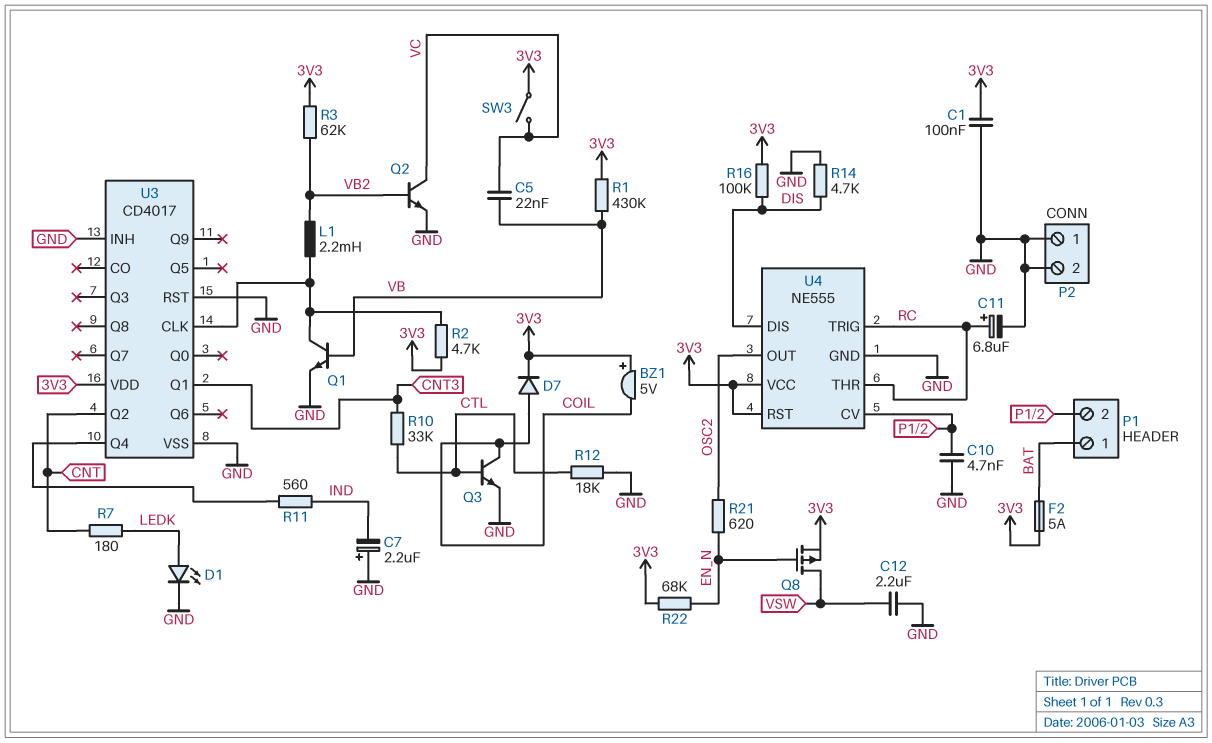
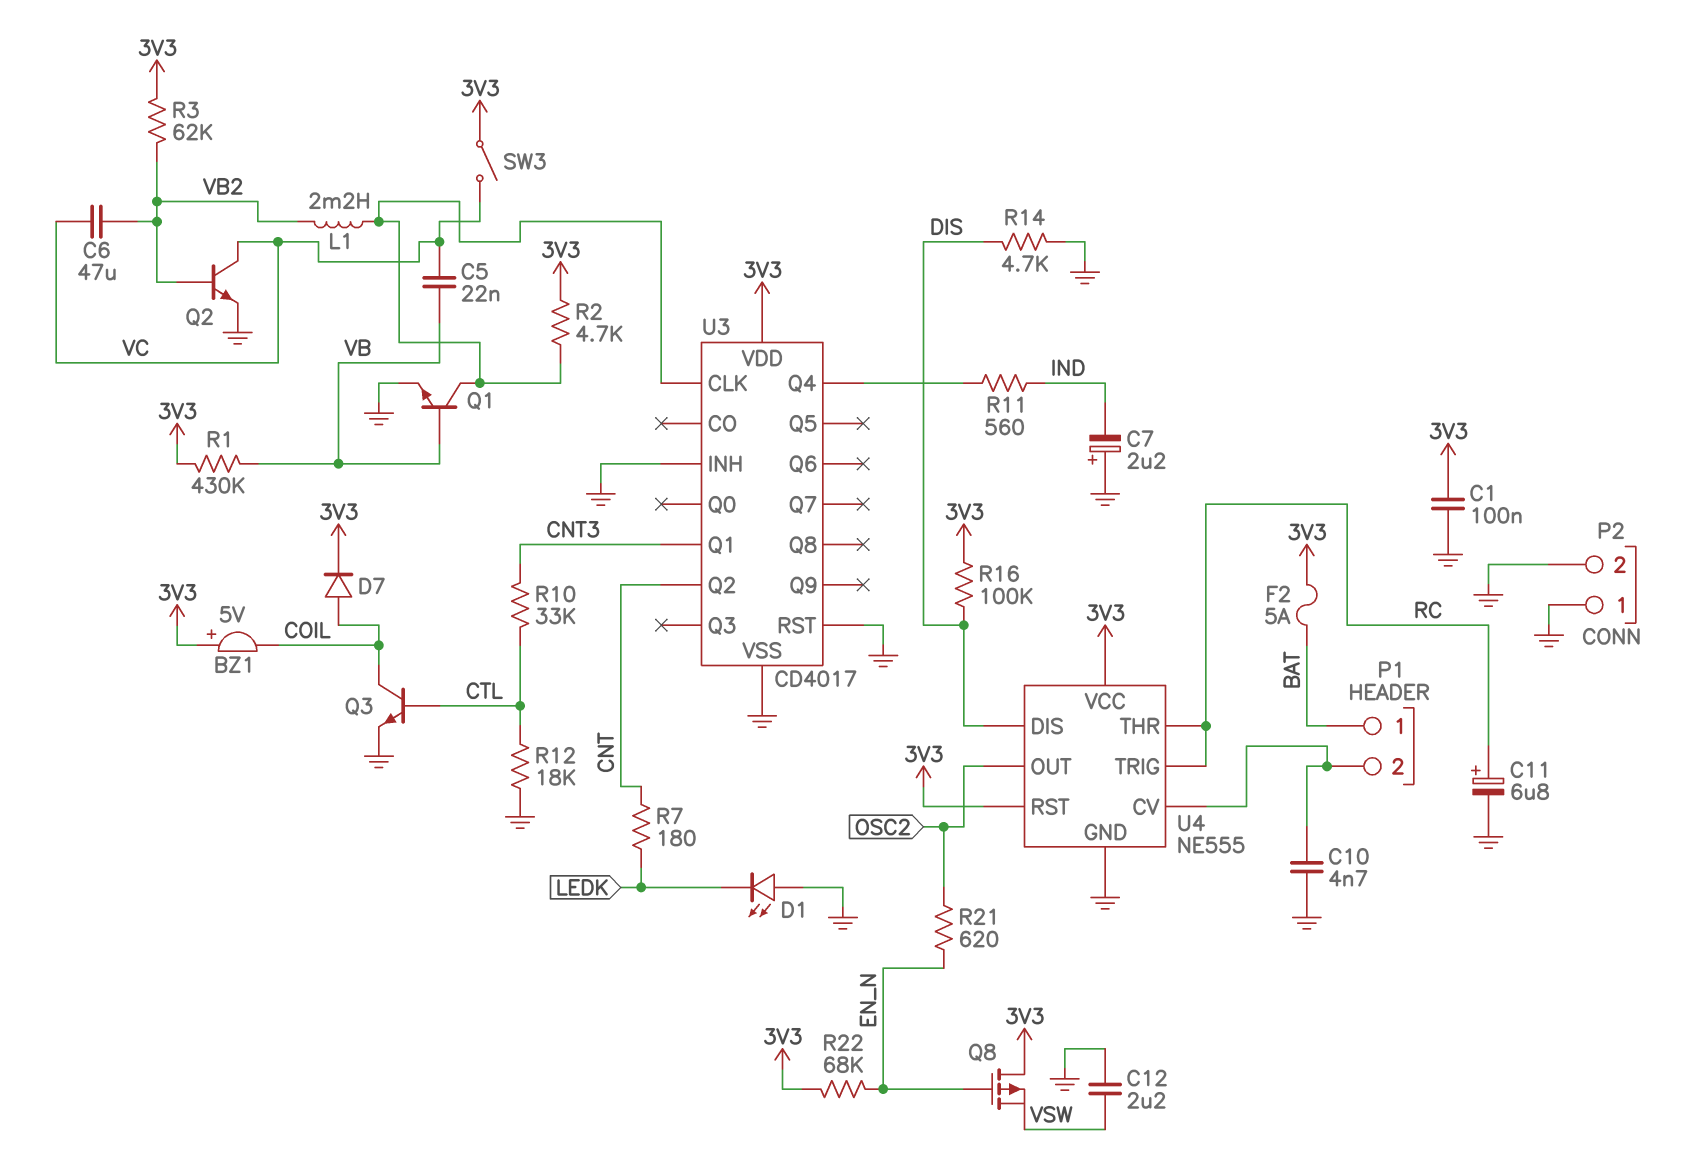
C6: none -> 47uF (VB2, VC)
D1: LED (A LEDK, K GND) -> LED (A GND, K LEDK)
Q8: PMOS (G EN_N, D VSW, S 3V3) -> PMOS (G EN_N, D 3V3, S VSW)

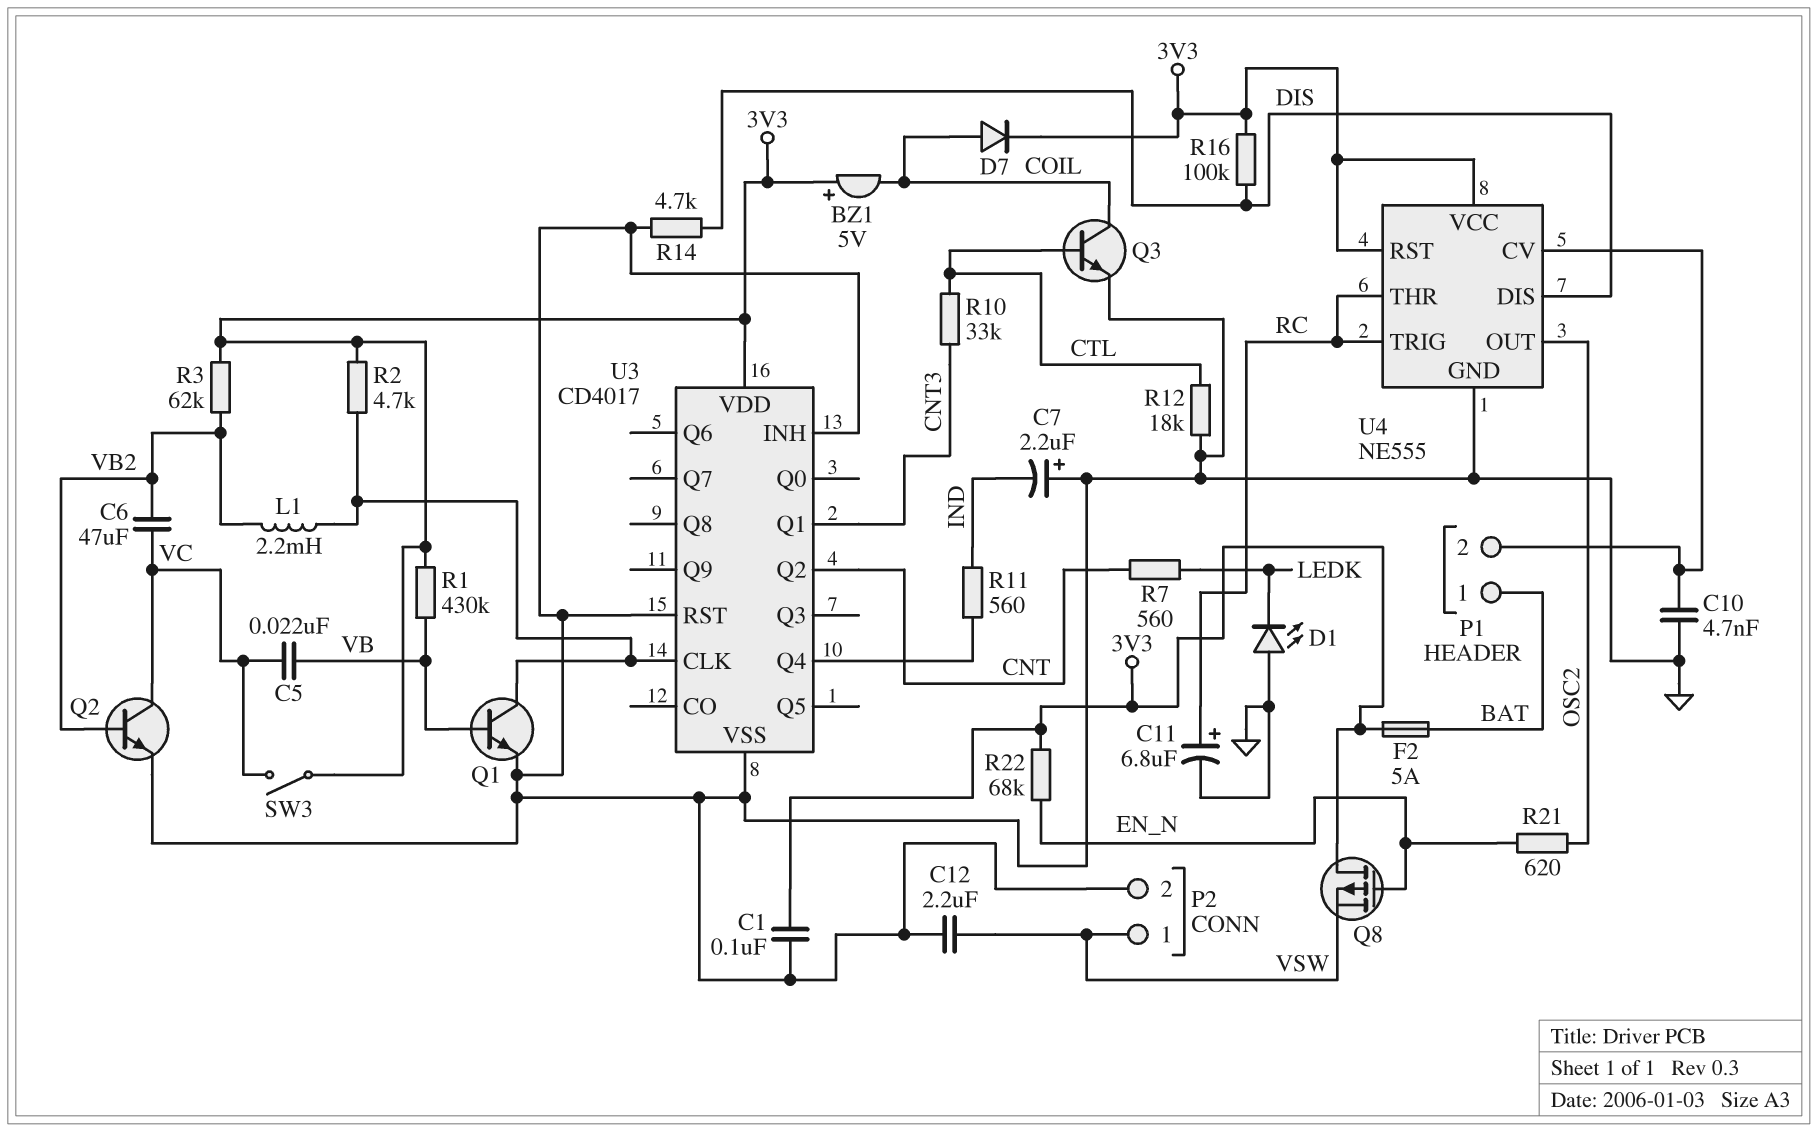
P2 pin 1: GND -> VSW
R7: 180 (CNT, LEDK) -> 560 (CNT, LEDK)

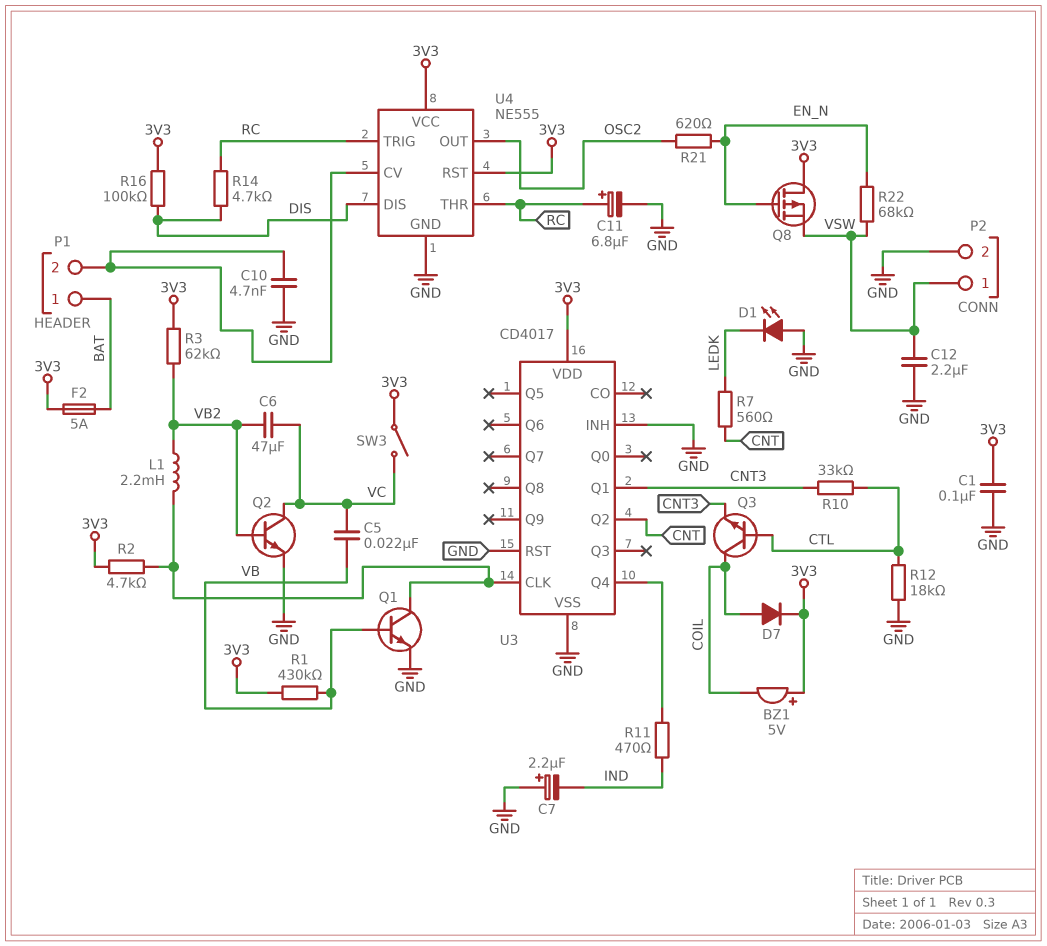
Q3: NPN (B CTL, C COIL, E GND) -> NPN (B CTL, C COIL, E CNT3)
R11: 560 (IND, U3/Q4) -> 470 (IND, U3/Q4)
R14: 4.7k (DIS, GND) -> 4.7k (DIS, RC)
R22: 68k (3V3, EN_N) -> 68k (EN_N, VSW)

